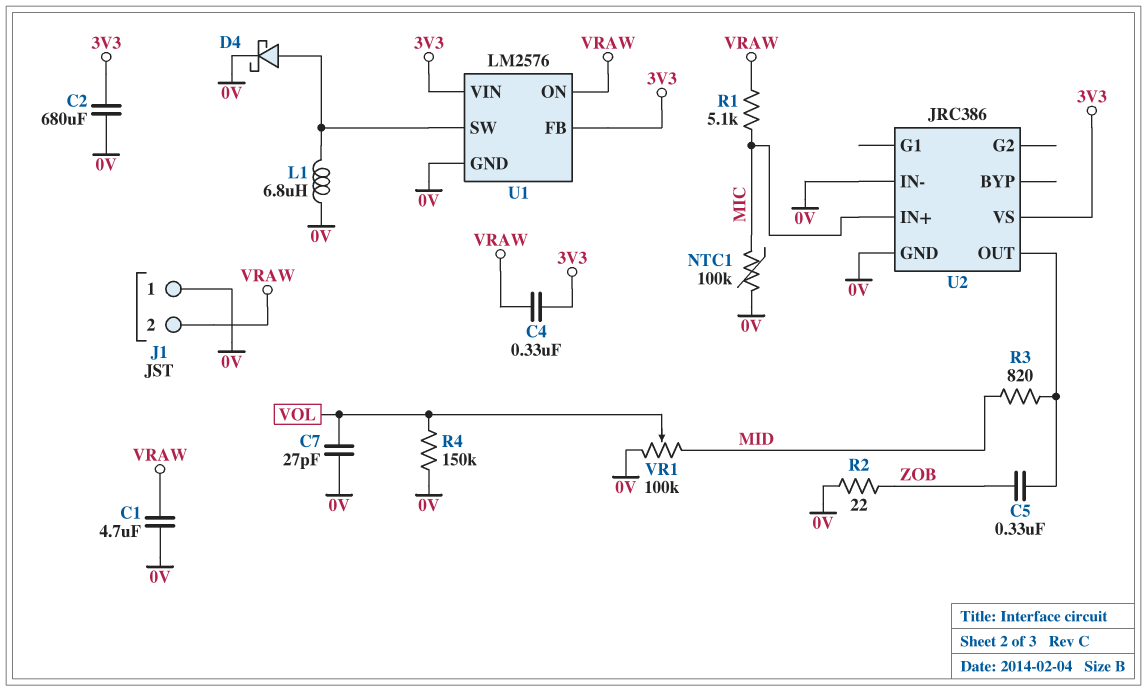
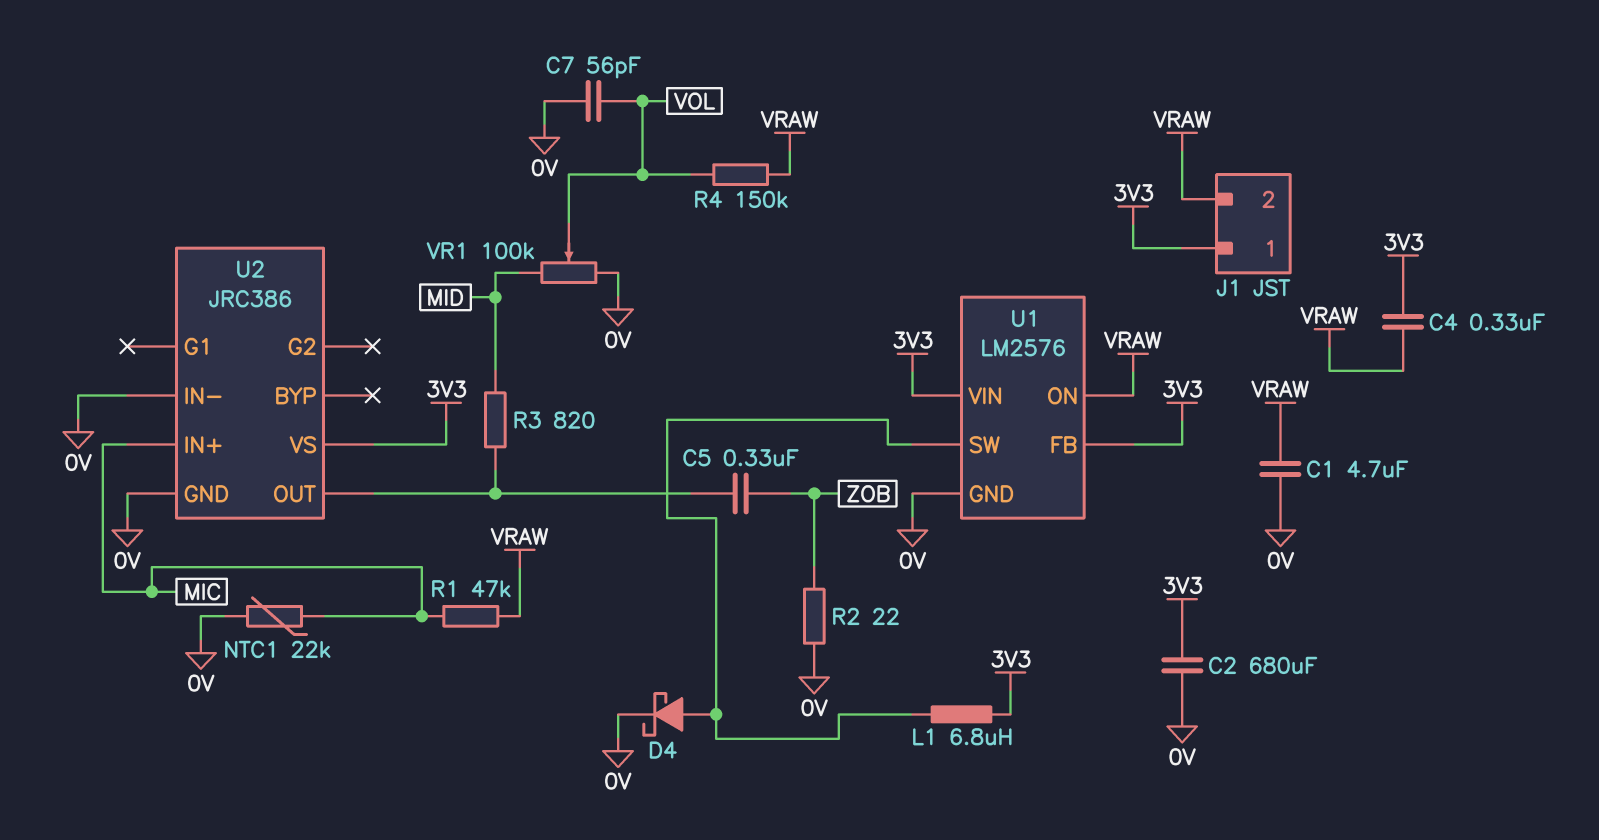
C7: 27pF (0V, VOL) -> 56pF (0V, VOL)
J1 pin 1: 0V -> 3V3
L1: 6.8uH (0V, U1/SW) -> 6.8uH (3V3, U1/SW)
NTC1: 100k (0V, MIC) -> 22k (0V, MIC)
R1: 5.1k (MIC, VRAW) -> 47k (MIC, VRAW)
R4: 150k (0V, VOL) -> 150k (VOL, VRAW)

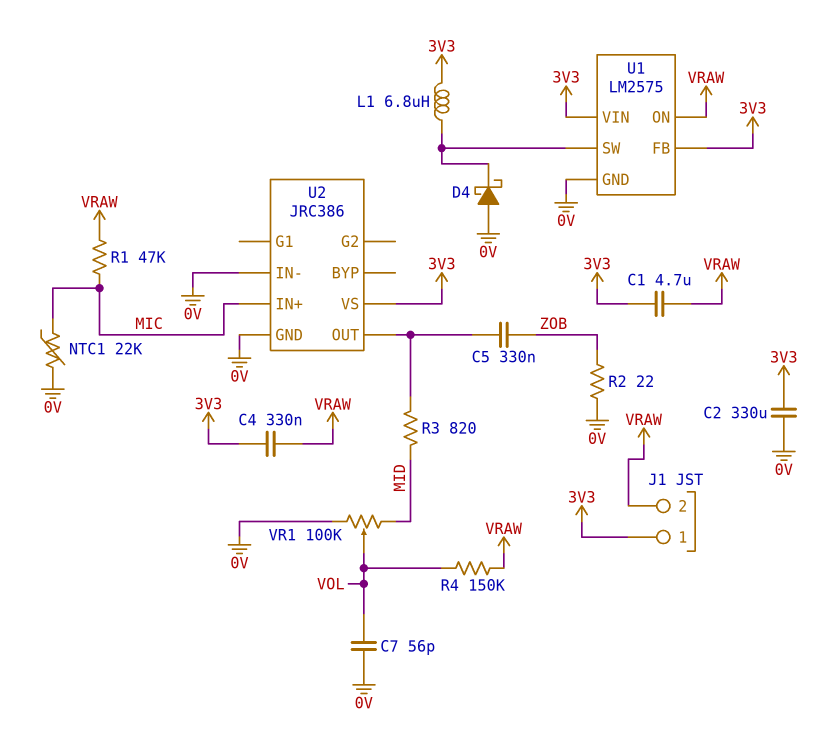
C1: 4.7uF (0V, VRAW) -> 4.7uF (3V3, VRAW)
C2: 680uF (0V, 3V3) -> 330uF (0V, 3V3)
D4: schottky (A U1/SW, K 0V) -> schottky (A 0V, K U1/SW)
U1: LM2576 -> LM2575

